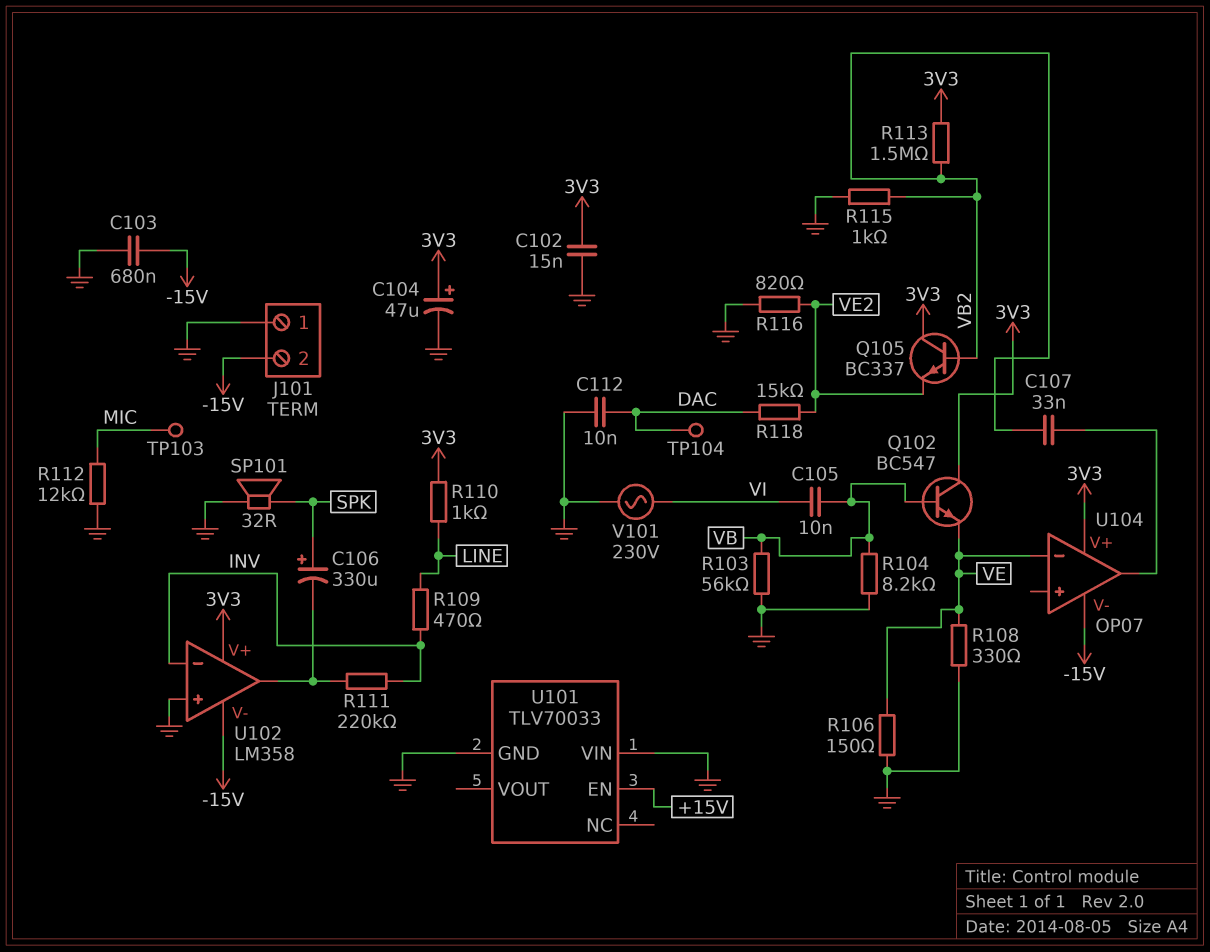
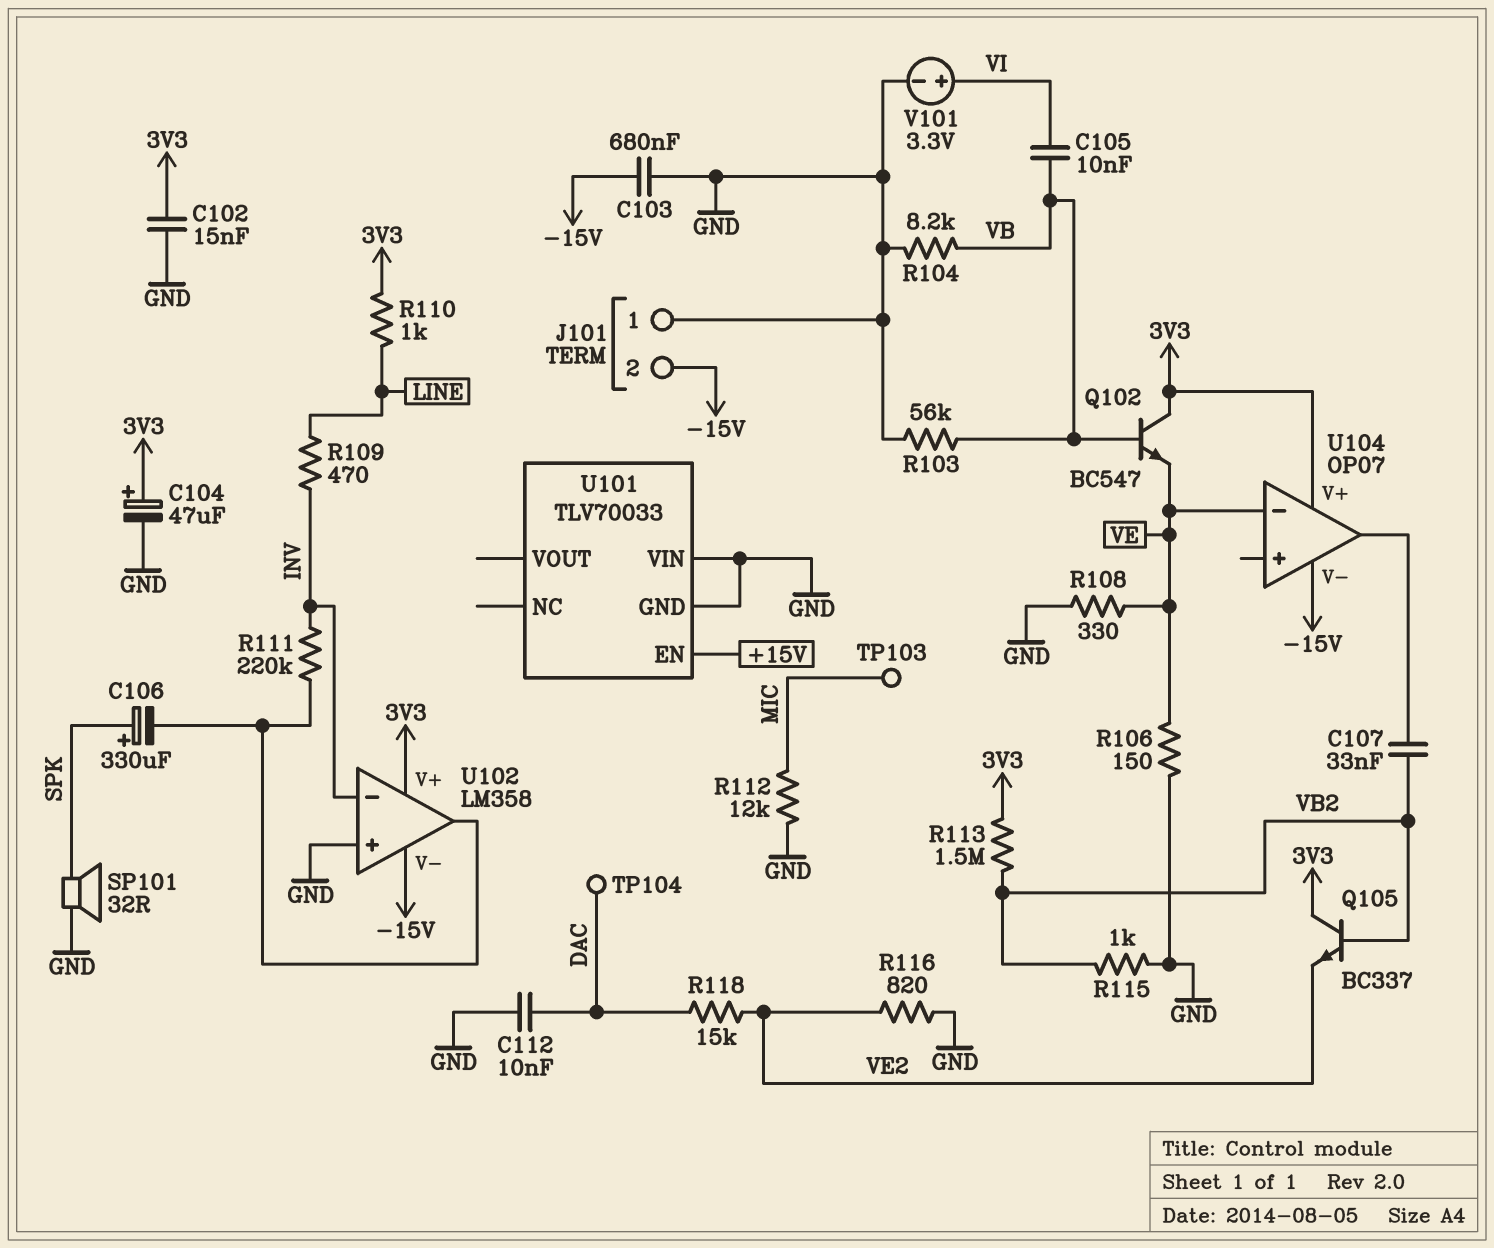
V101: AC 230V (GND, VI) -> 3.3V (plus VI, minus GND)

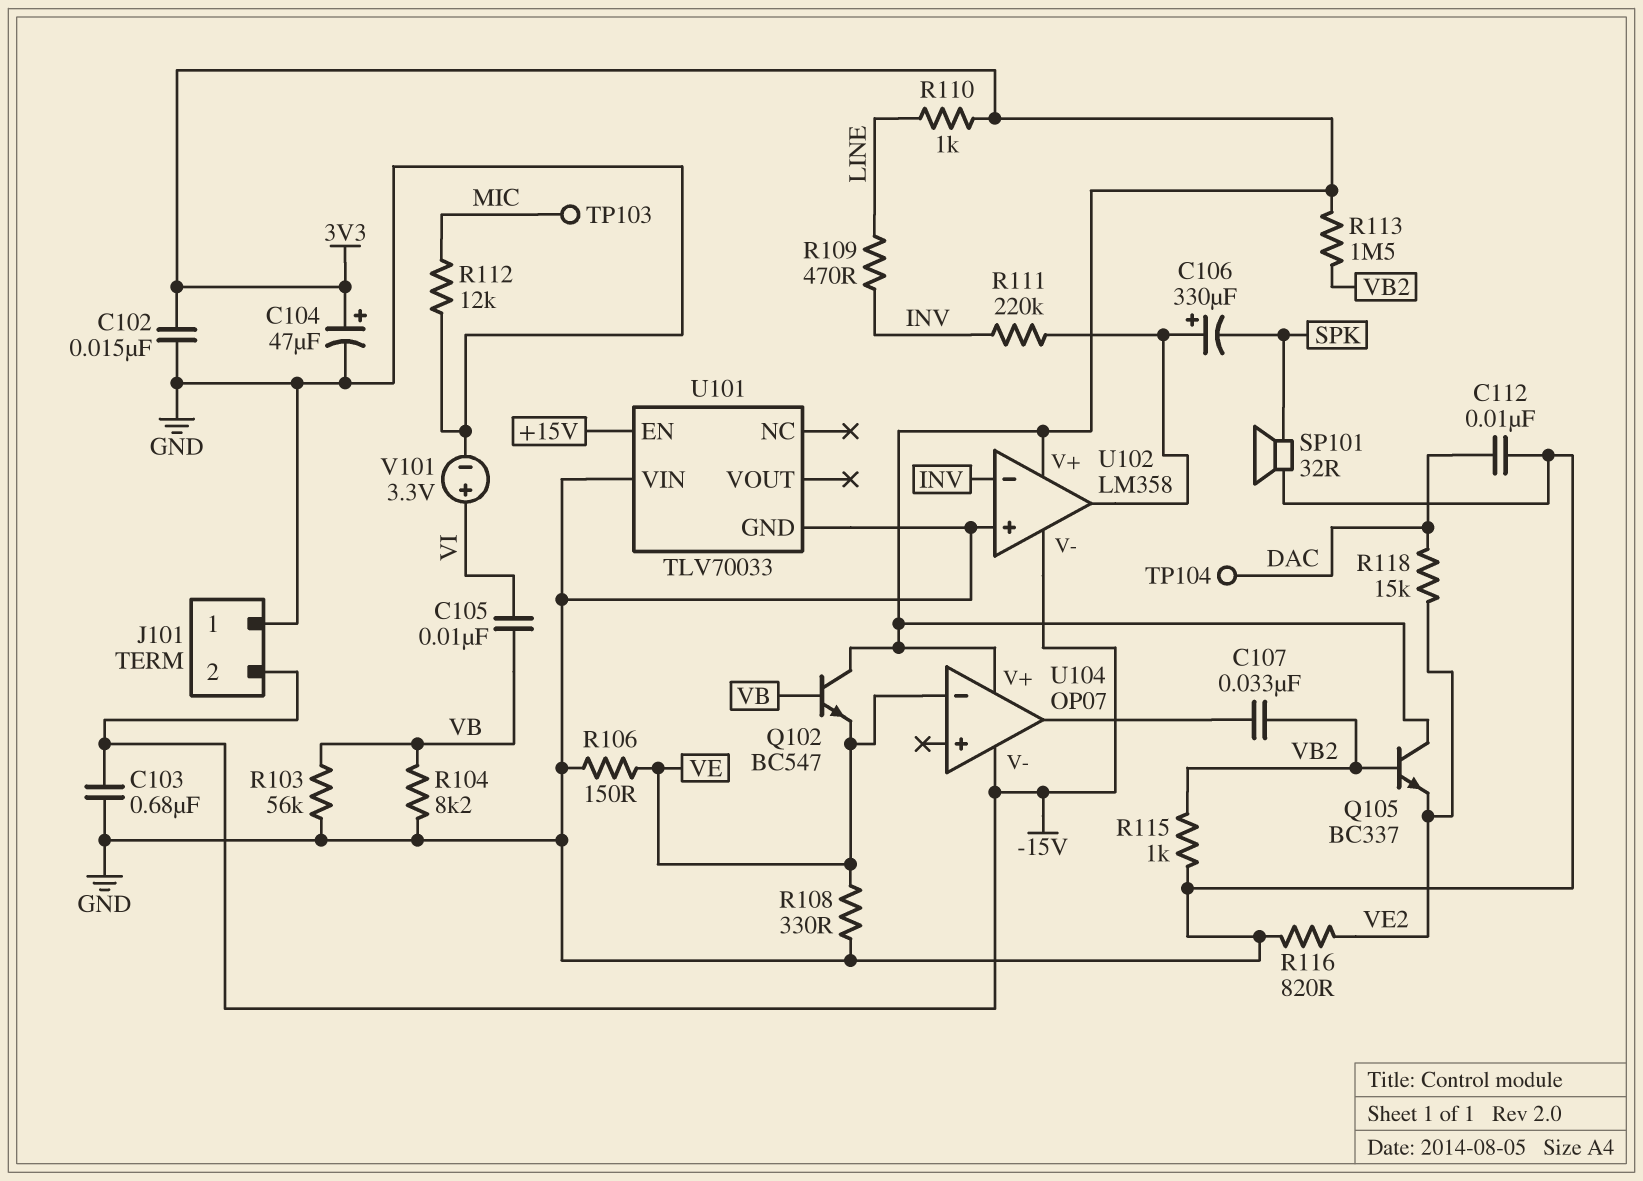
C106: 330uF (plus SPK, minus U102/out) -> 330uF (plus U102/out, minus SPK)

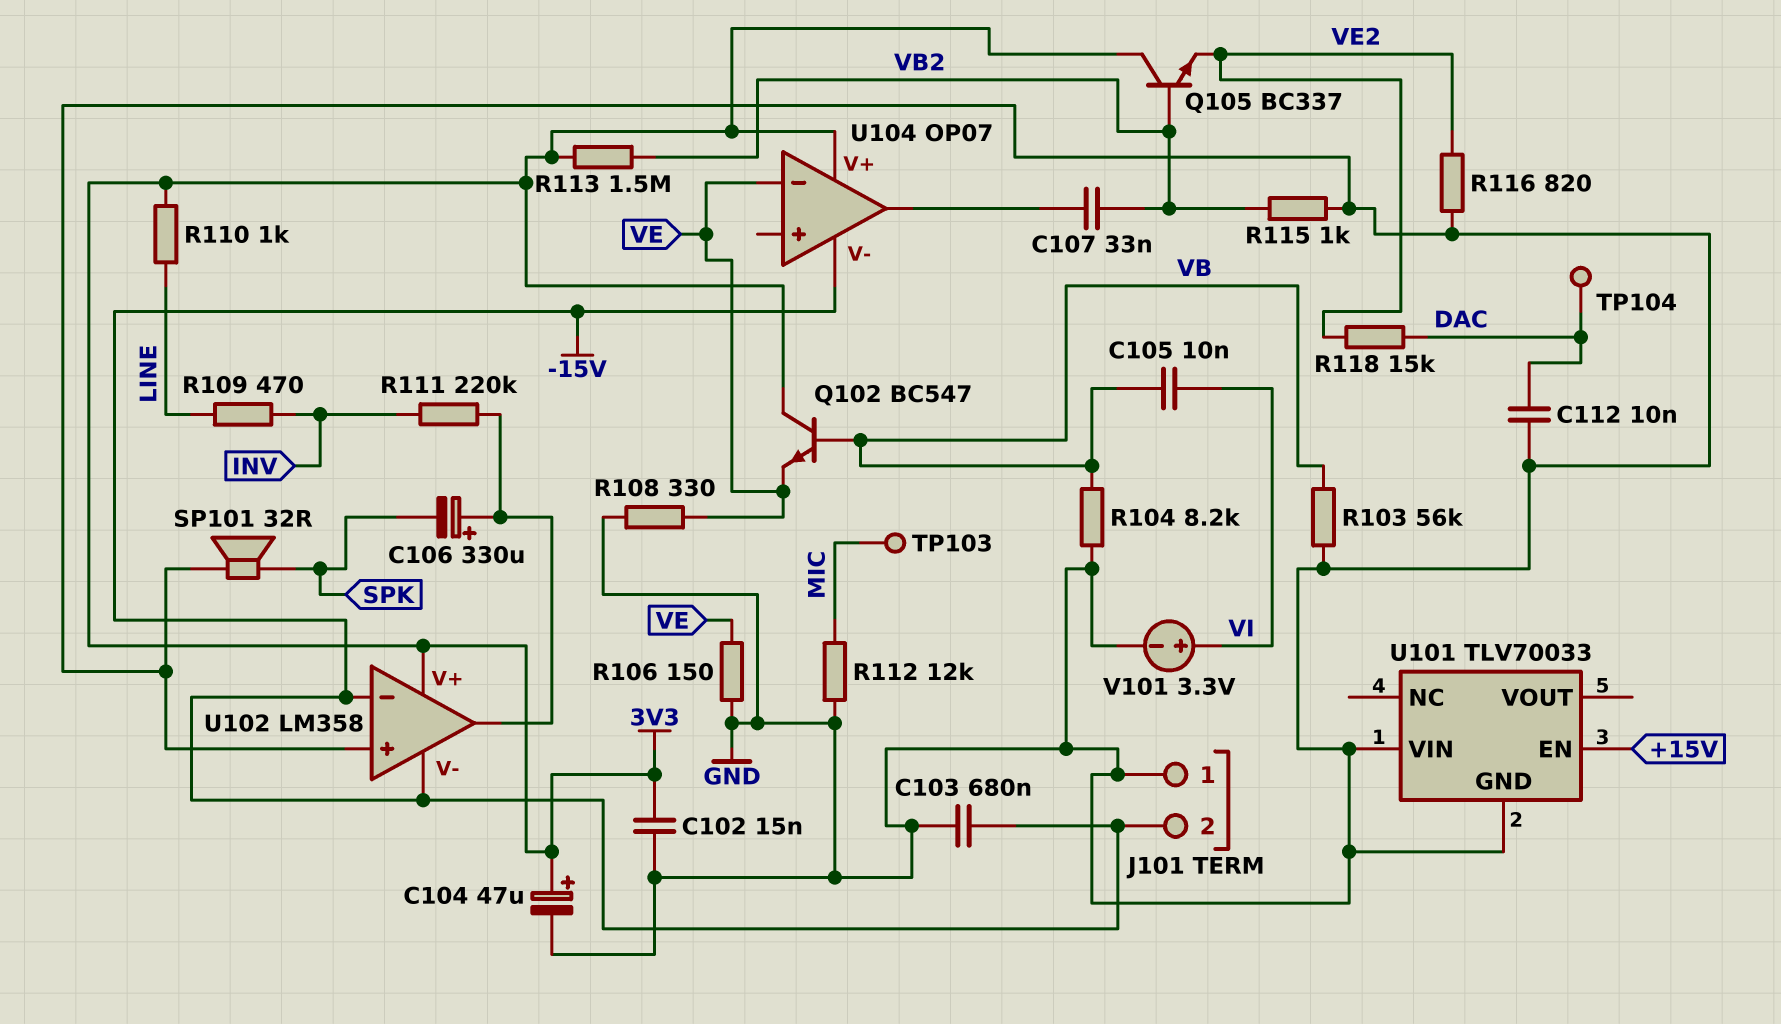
U102 pin in-: INV -> -15V

